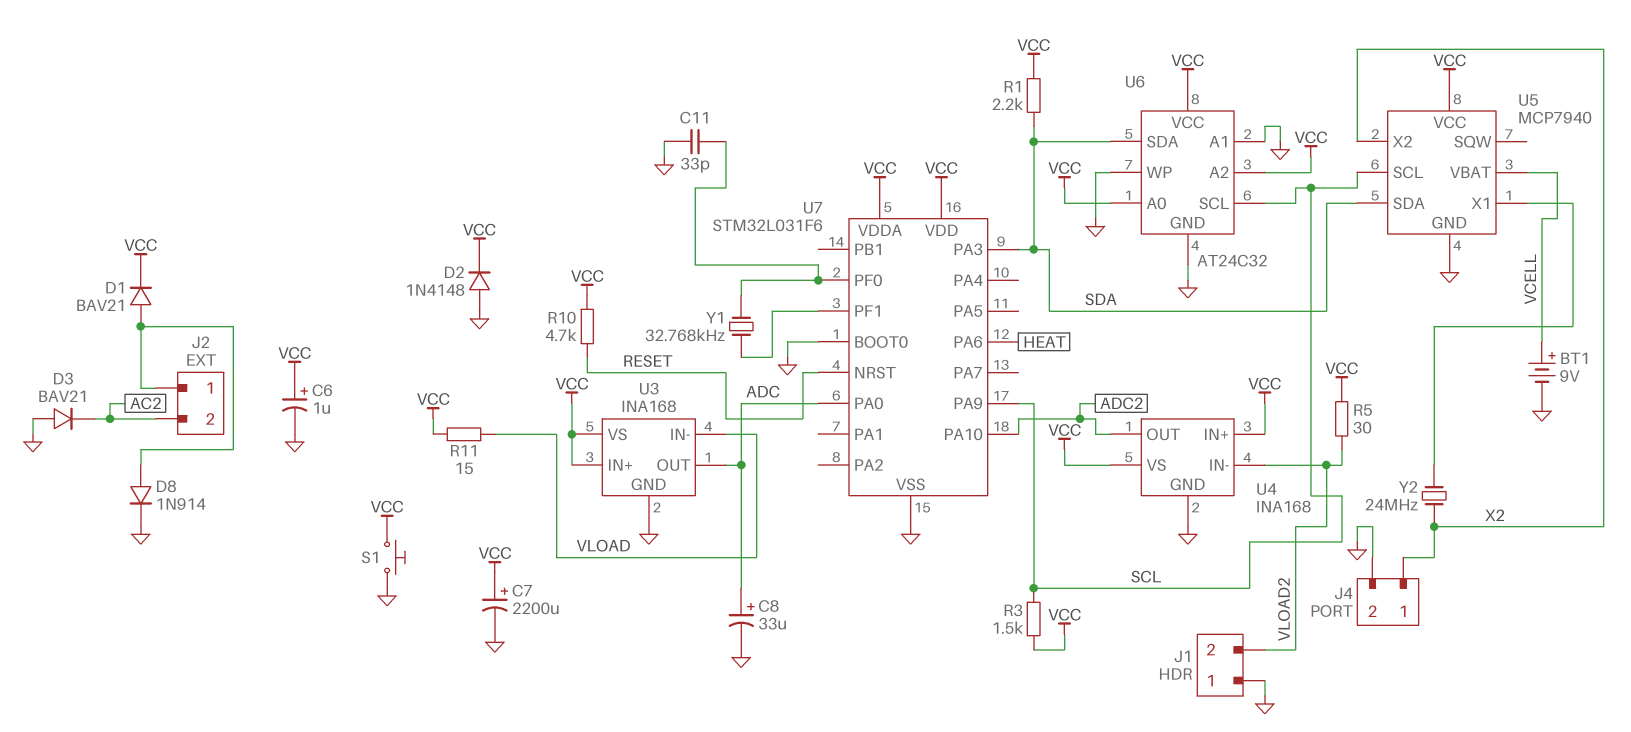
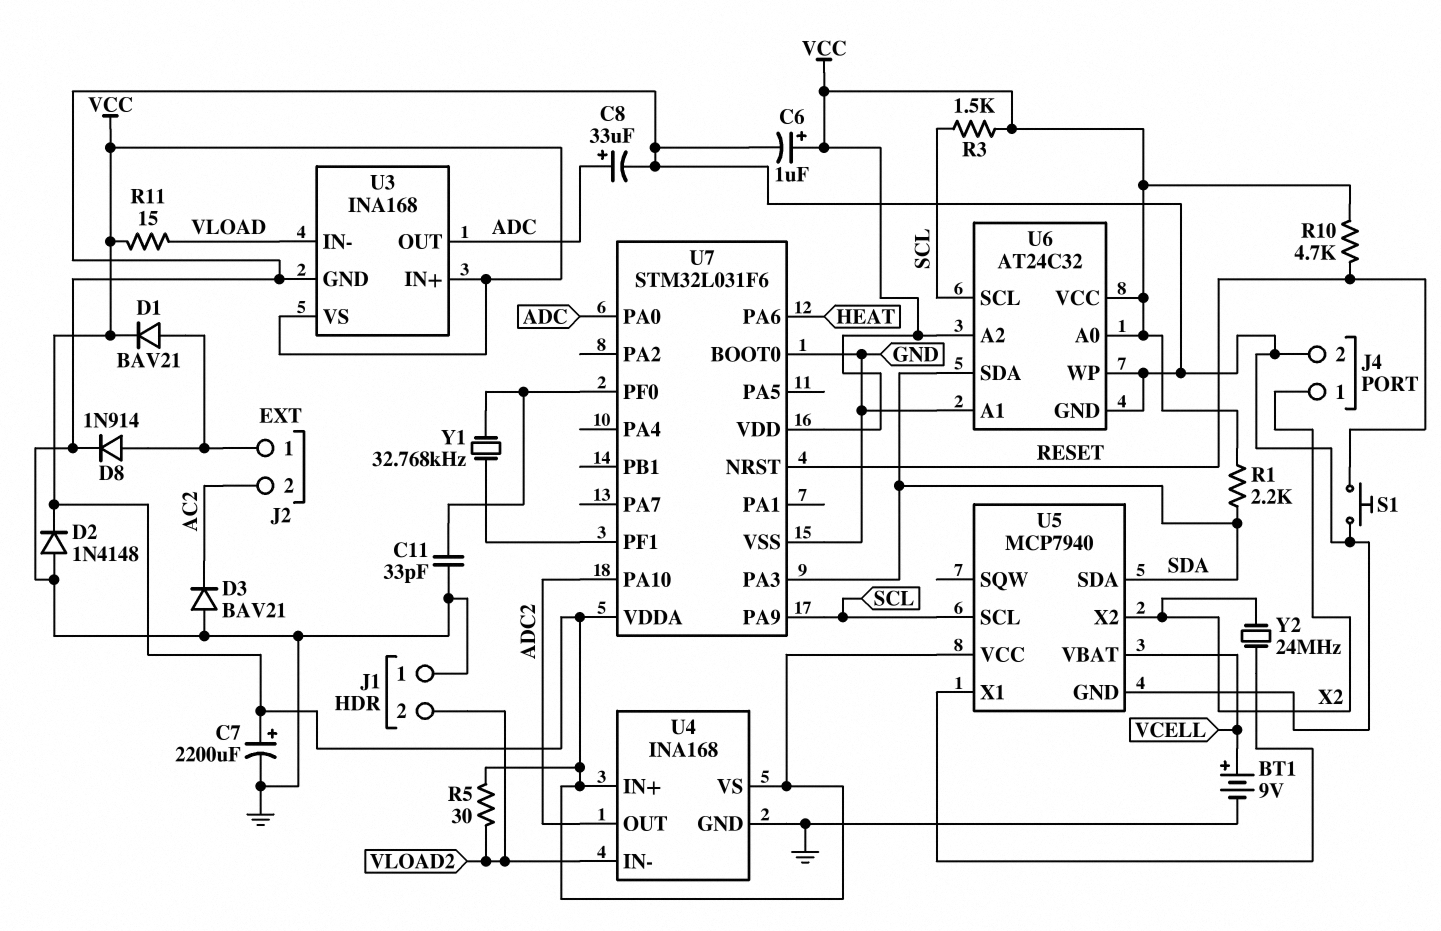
S1: button (GND, VCC) -> button (GND, RESET)

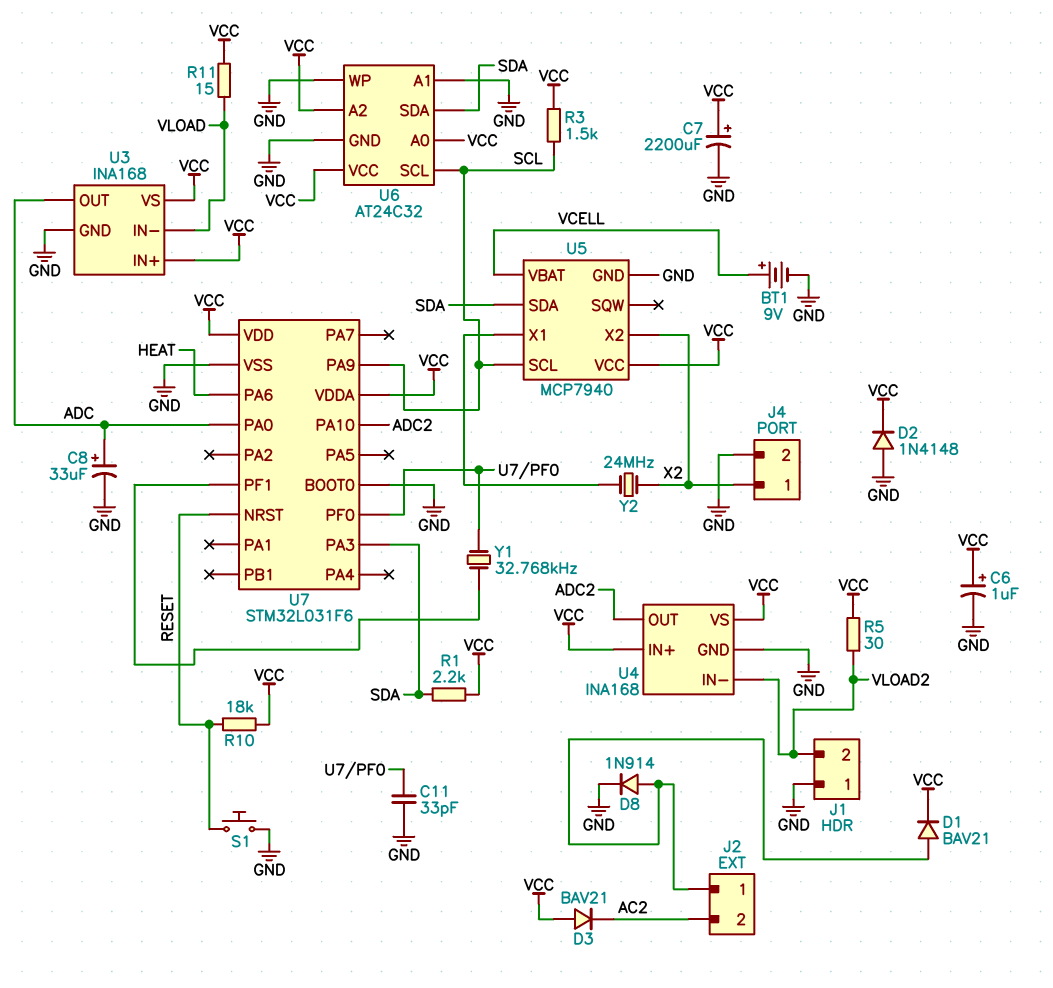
D3: diode BAV21 (A GND, K AC2) -> diode BAV21 (A VCC, K AC2)
R10: 4.7k (RESET, VCC) -> 18k (RESET, VCC)

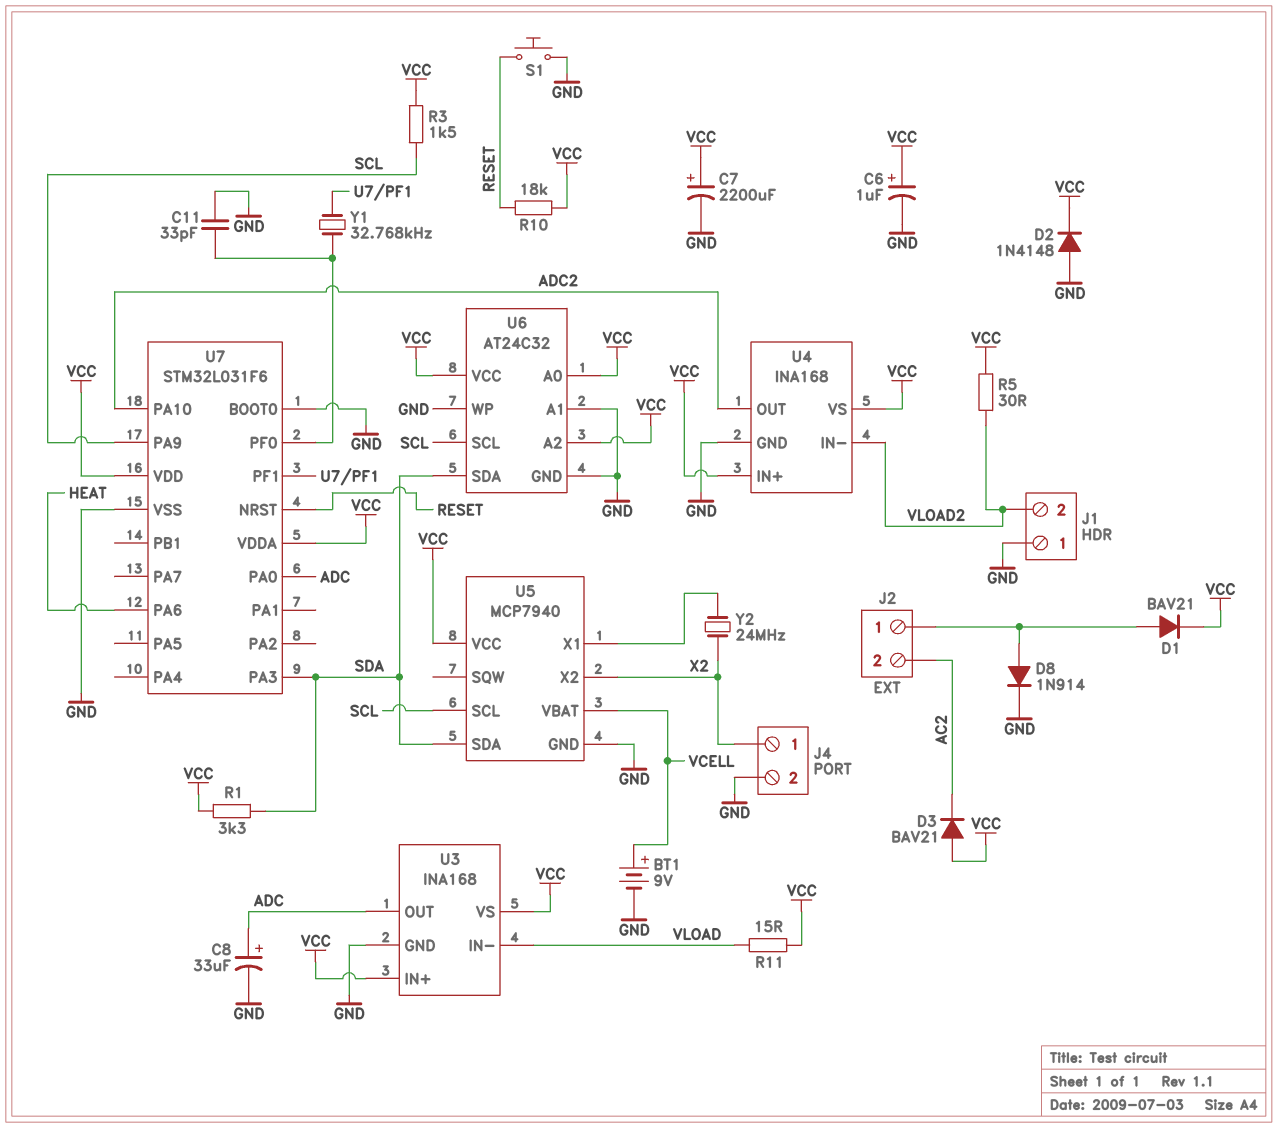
R1: 2.2k (SDA, VCC) -> 3.3k (SDA, VCC)

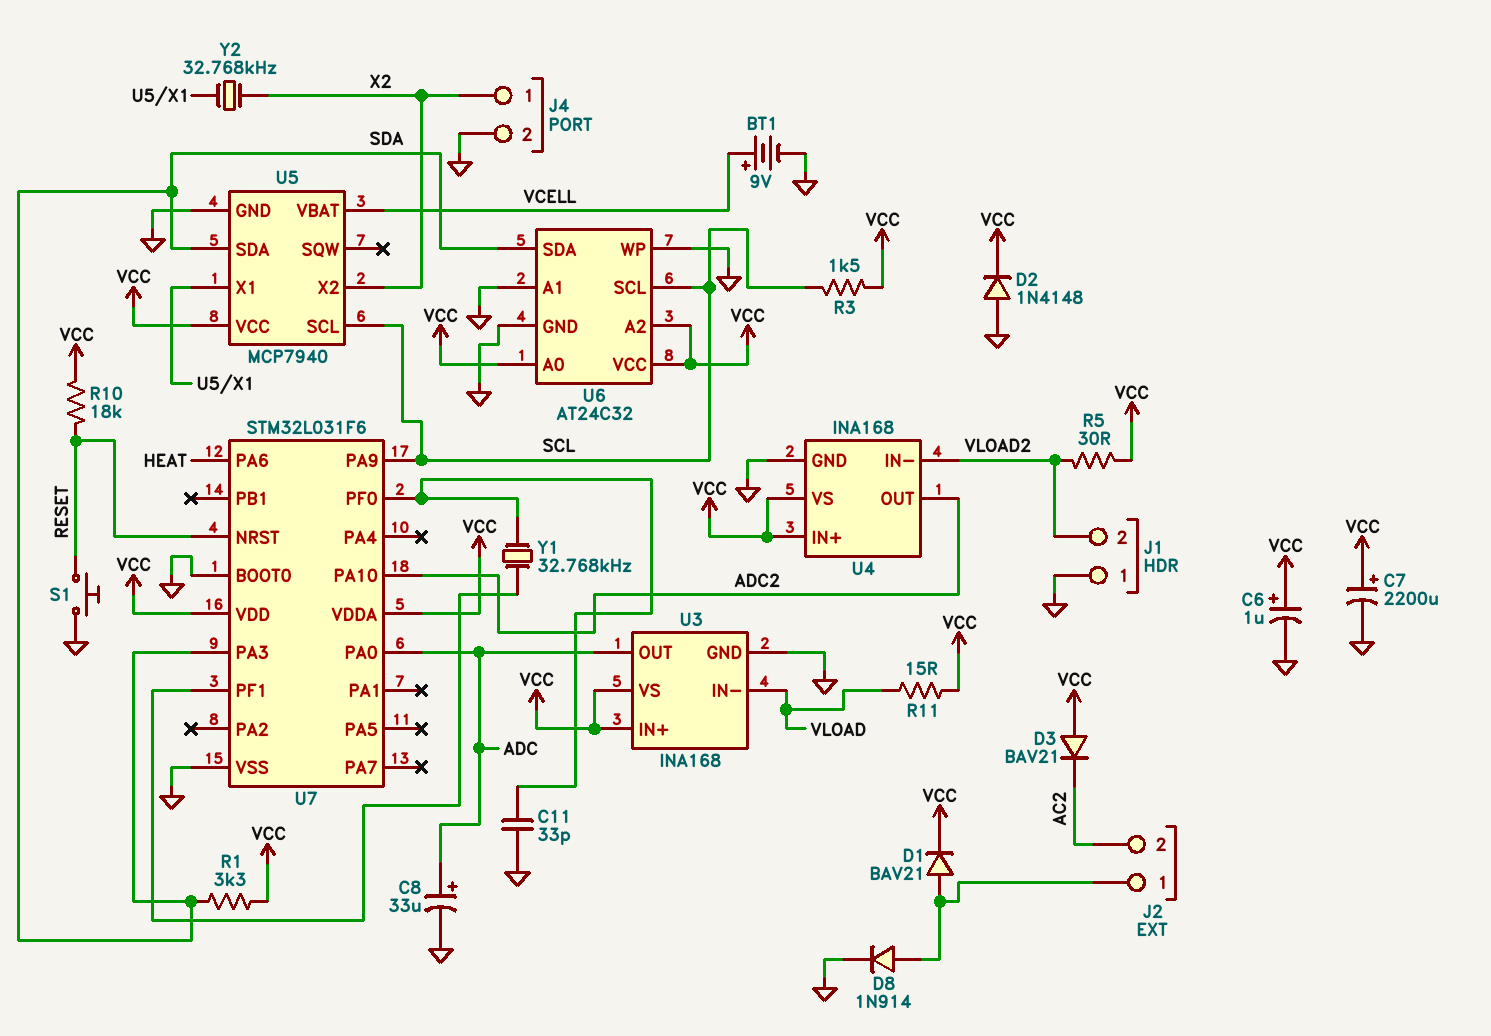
Y2: 24MHz (U5/X1, X2) -> 32.768kHz (U5/X1, X2)

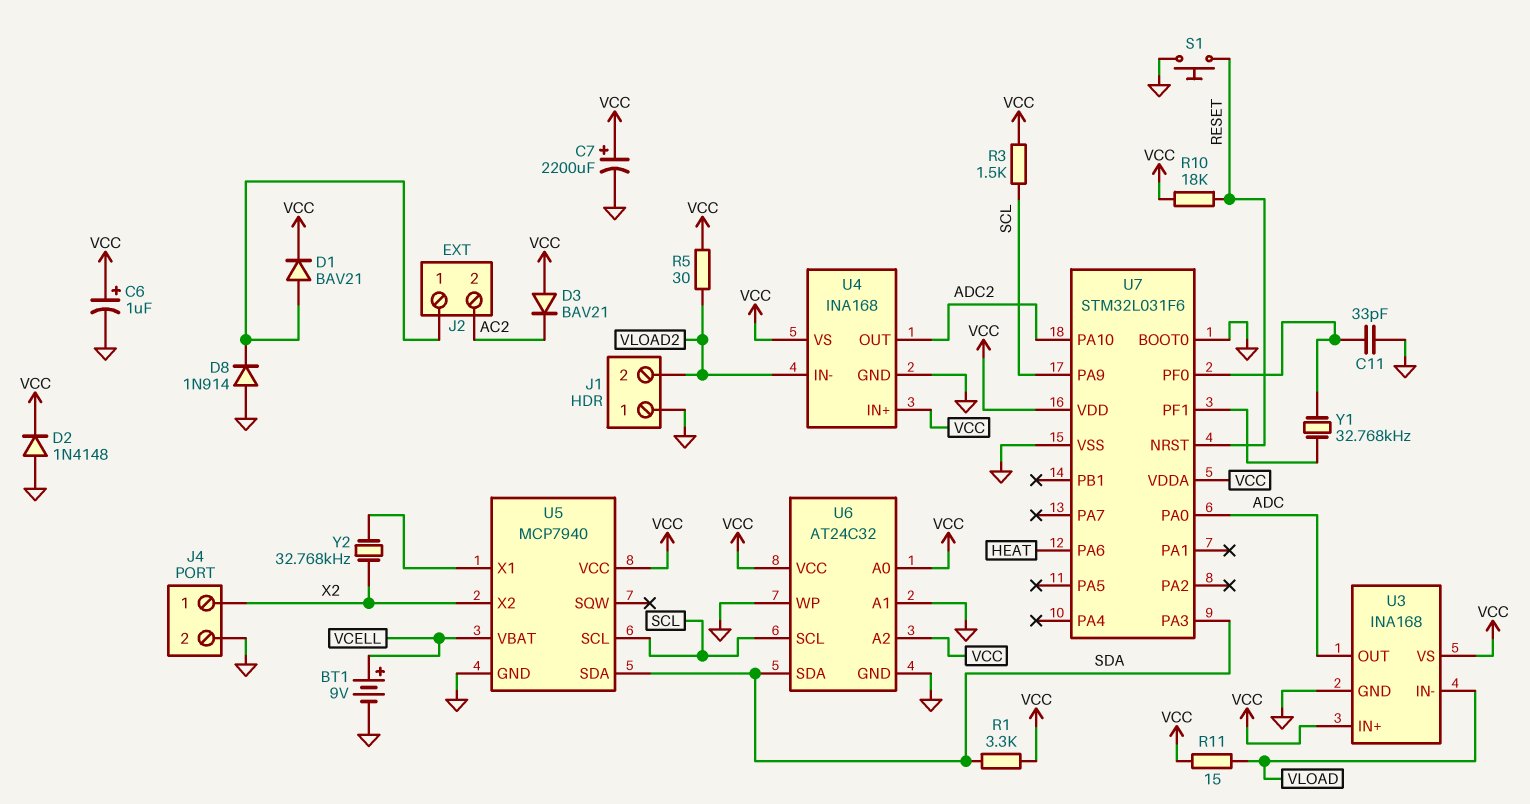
C8: 33uF (plus ADC, minus GND) -> none
D8: diode 1N914 (A J2/1, K GND) -> diode 1N914 (A GND, K J2/1)

